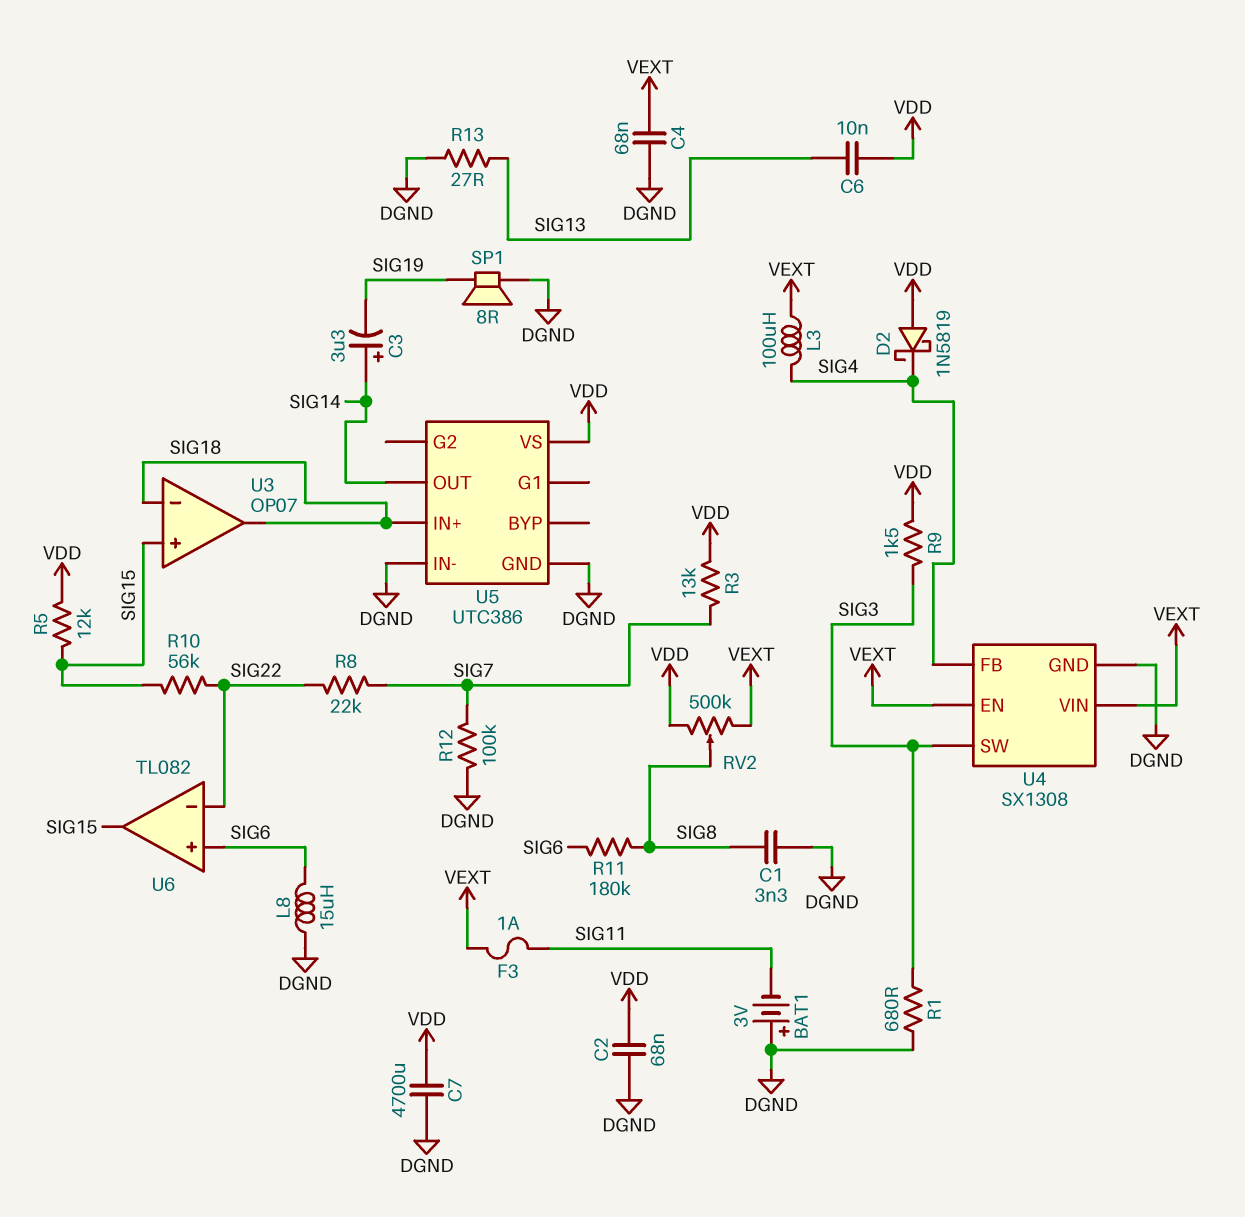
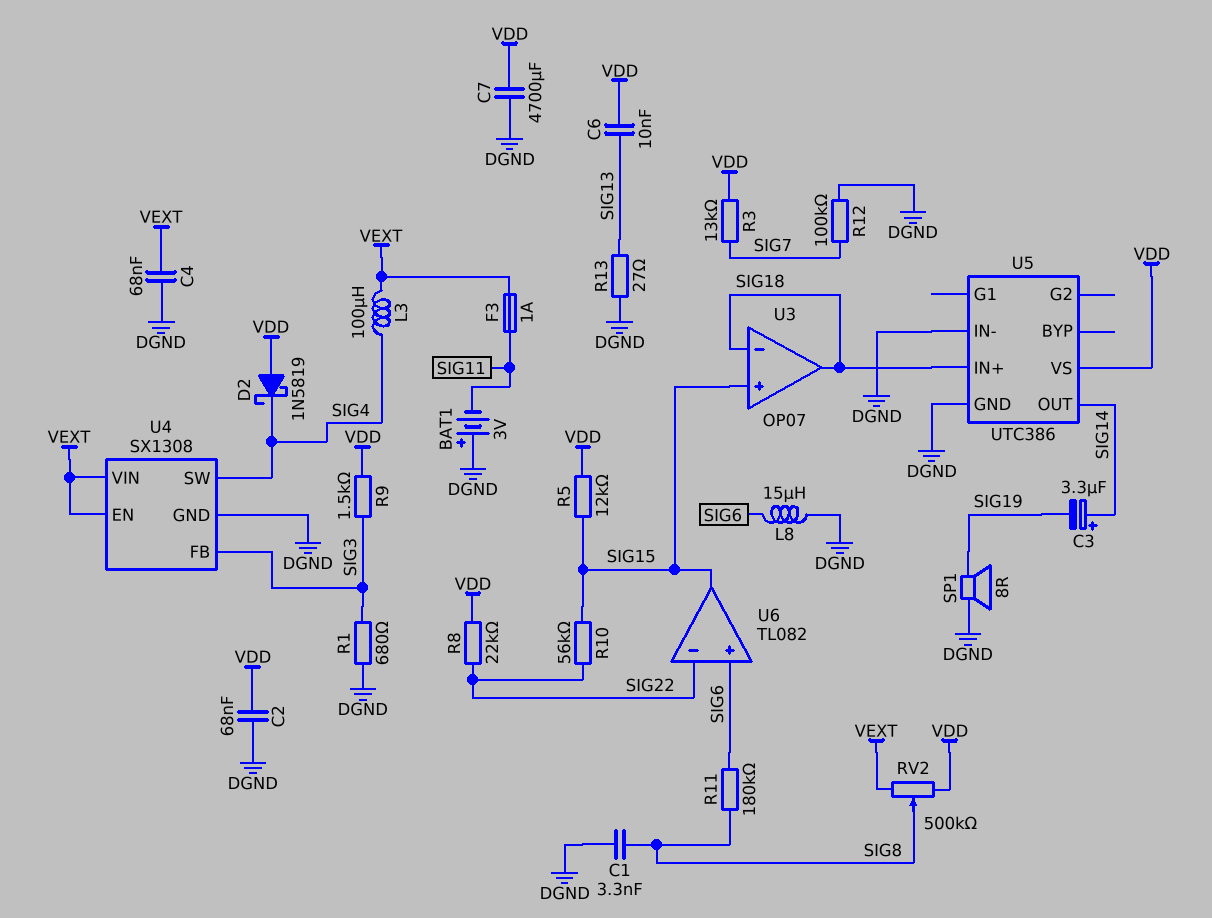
R8: 22k (SIG7, SIG22) -> 22k (SIG22, VDD)
U4 pin FB: SIG4 -> SIG3
U4 pin SW: SIG3 -> SIG4

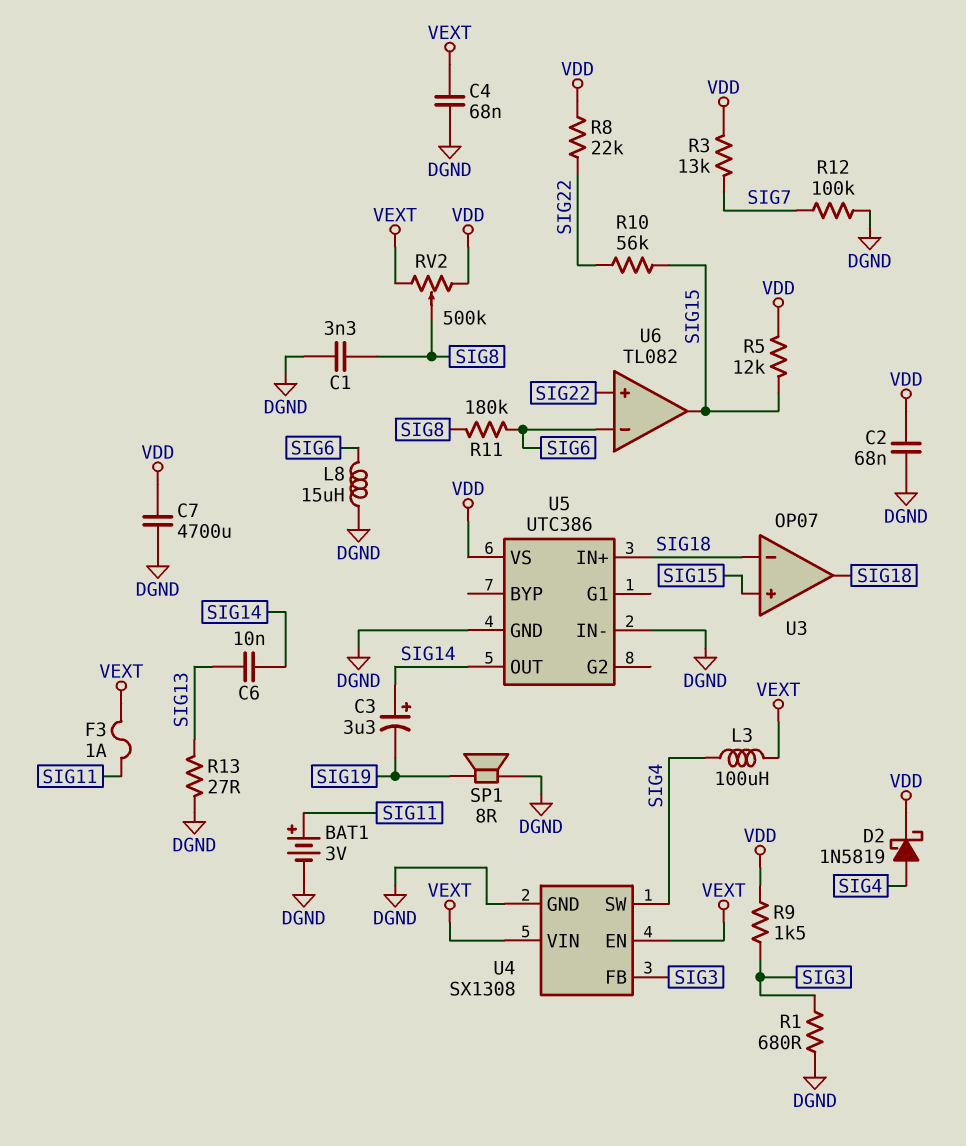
BAT1: 3V (plus DGND, minus SIG11) -> 3V (plus SIG11, minus DGND)
C6: 10nF (SIG13, VDD) -> 10nF (SIG13, SIG14)
D2: schottky 1N5819 (A VDD, K SIG4) -> schottky 1N5819 (A SIG4, K VDD)
U6 pin in+: SIG6 -> SIG22
U6 pin in-: SIG22 -> SIG6

